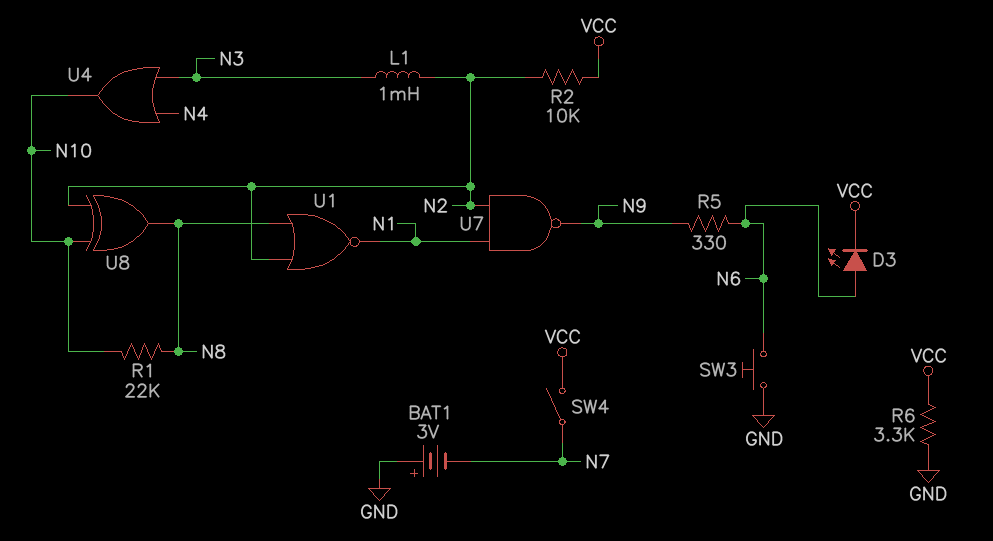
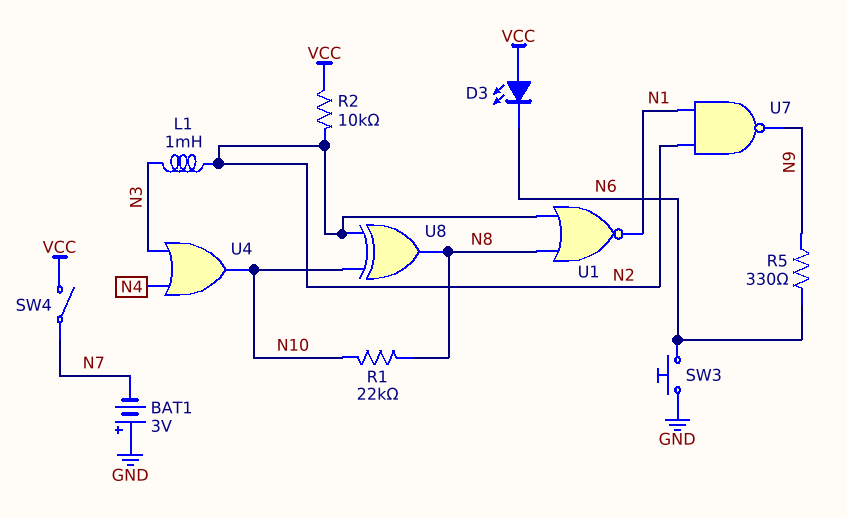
D3: LED (A N6, K VCC) -> LED (A VCC, K N6)
R6: 3.3k (GND, VCC) -> none

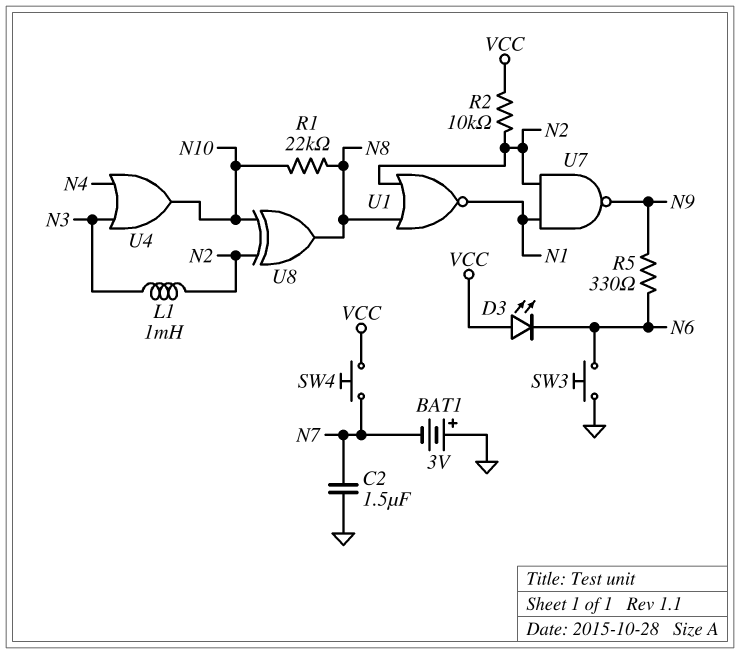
C2: none -> 1.5uF (GND, N7)
SW4: switch (N7, VCC) -> button (N7, VCC)

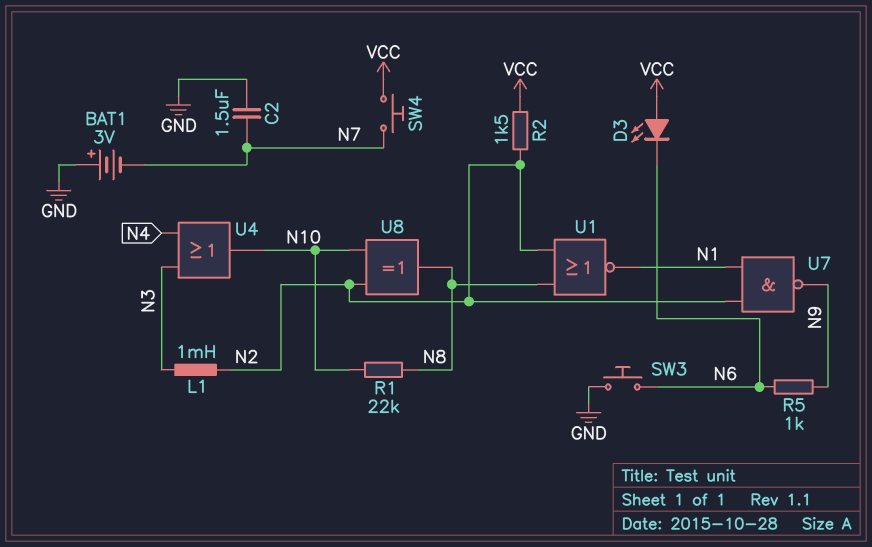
R2: 10k (N2, VCC) -> 1.5k (N2, VCC)
R5: 330 (N6, N9) -> 1k (N6, N9)

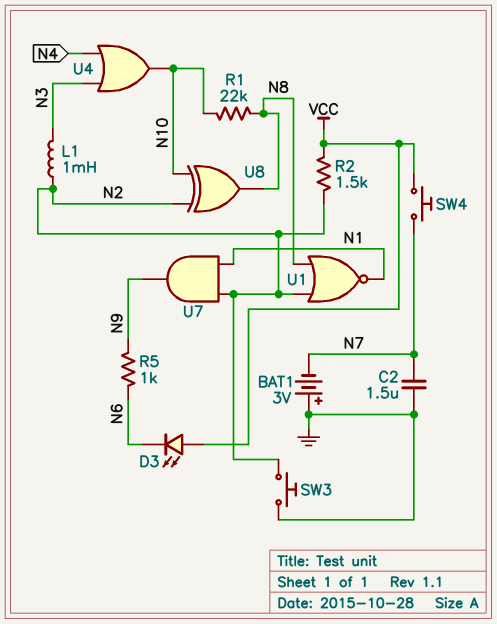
SW3: button (GND, N6) -> button (GND, N2)
U7: NAND (in N1, in N2, out N9) -> AND (in N1, in N2, out N9)

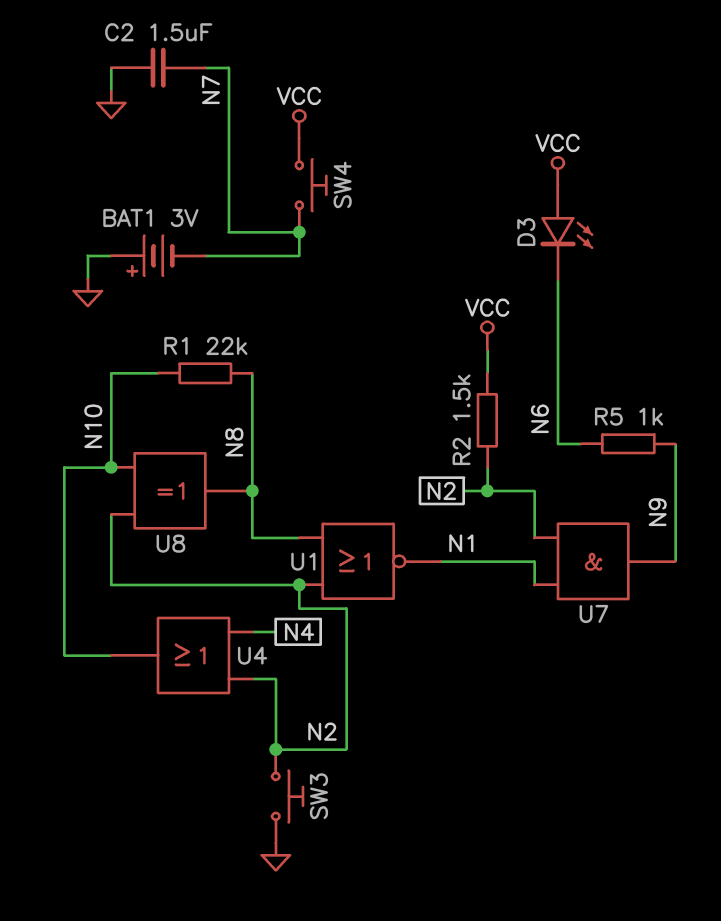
L1: 1mH (N2, N3) -> none
U4: OR (in N3, in N4, out N10) -> OR (in N2, in N4, out N10)

